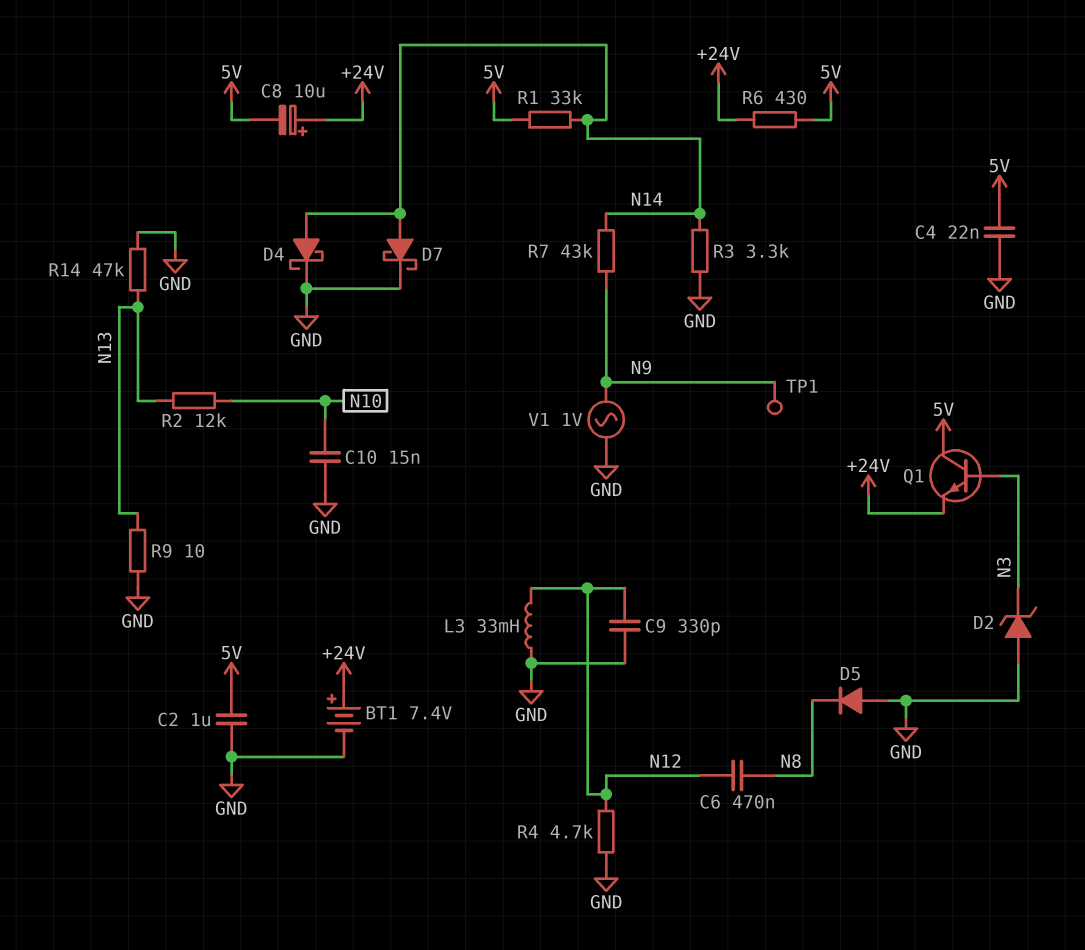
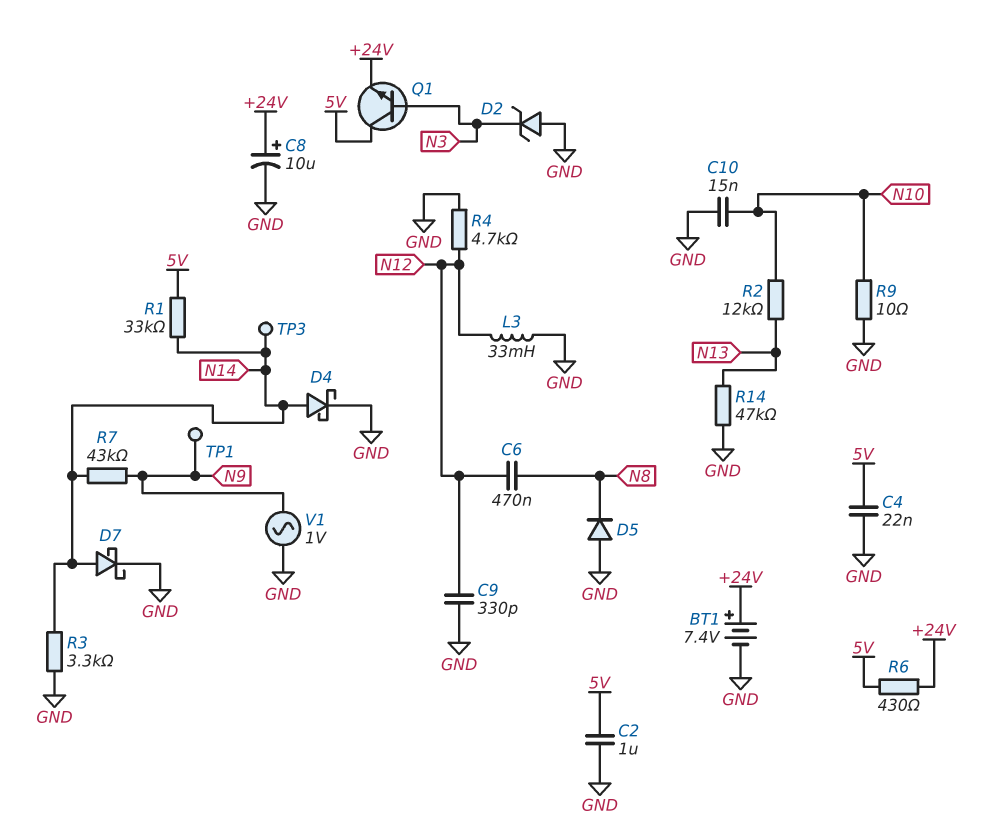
C8: 10uF (plus +24V, minus 5V) -> 10uF (plus +24V, minus GND)
R9: 10 (GND, N13) -> 10 (GND, N10)
TP3: none -> test point (N14)

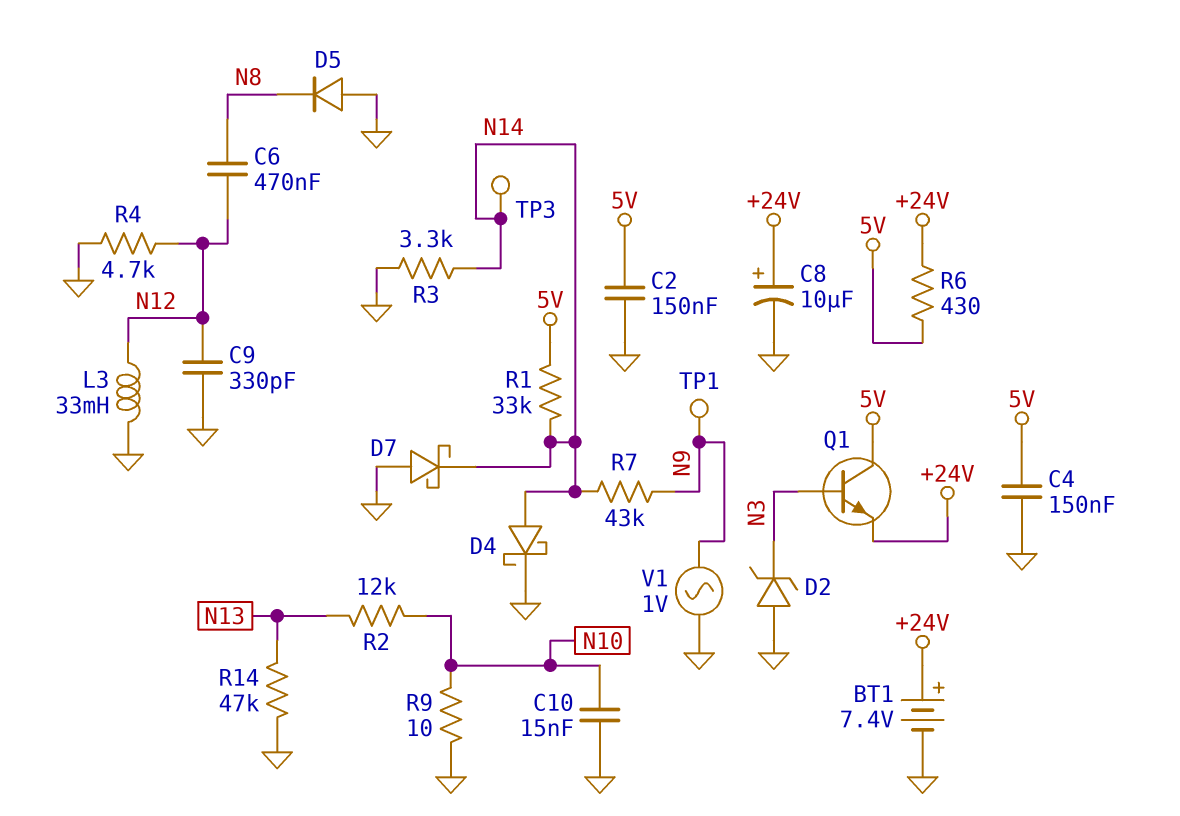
C2: 1uF (5V, GND) -> 150nF (5V, GND)
C4: 22nF (5V, GND) -> 150nF (5V, GND)
D7: schottky (A N14, K GND) -> schottky (A GND, K N14)

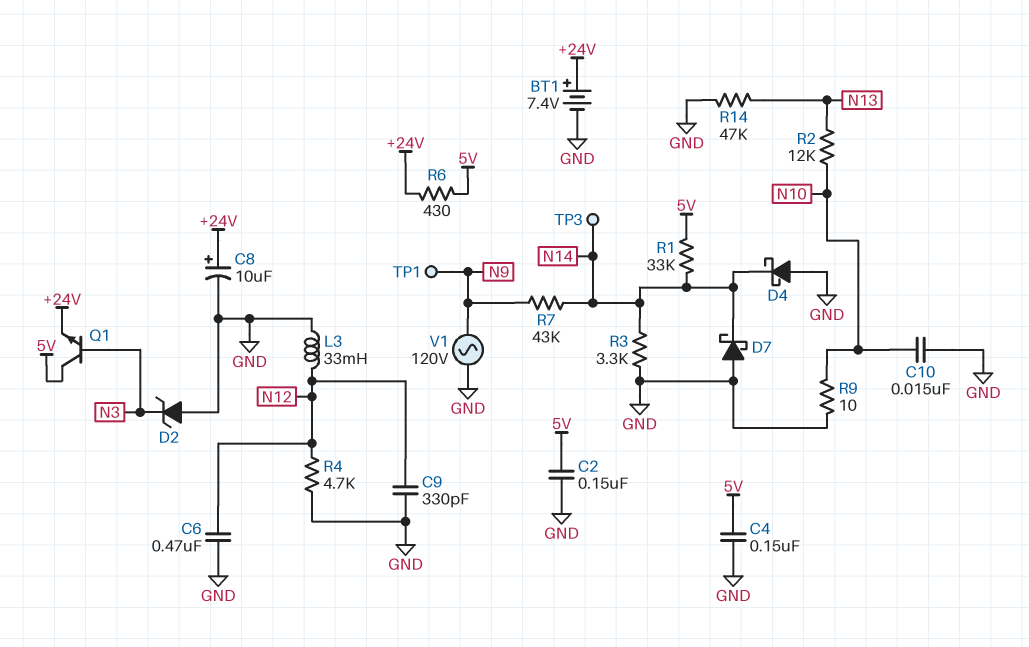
C6: 470nF (N8, N12) -> 470nF (GND, N12)
D4: schottky (A N14, K GND) -> schottky (A GND, K N14)
D5: diode (A GND, K N8) -> none
V1: AC 1V (GND, N9) -> AC 120V (GND, N9)

